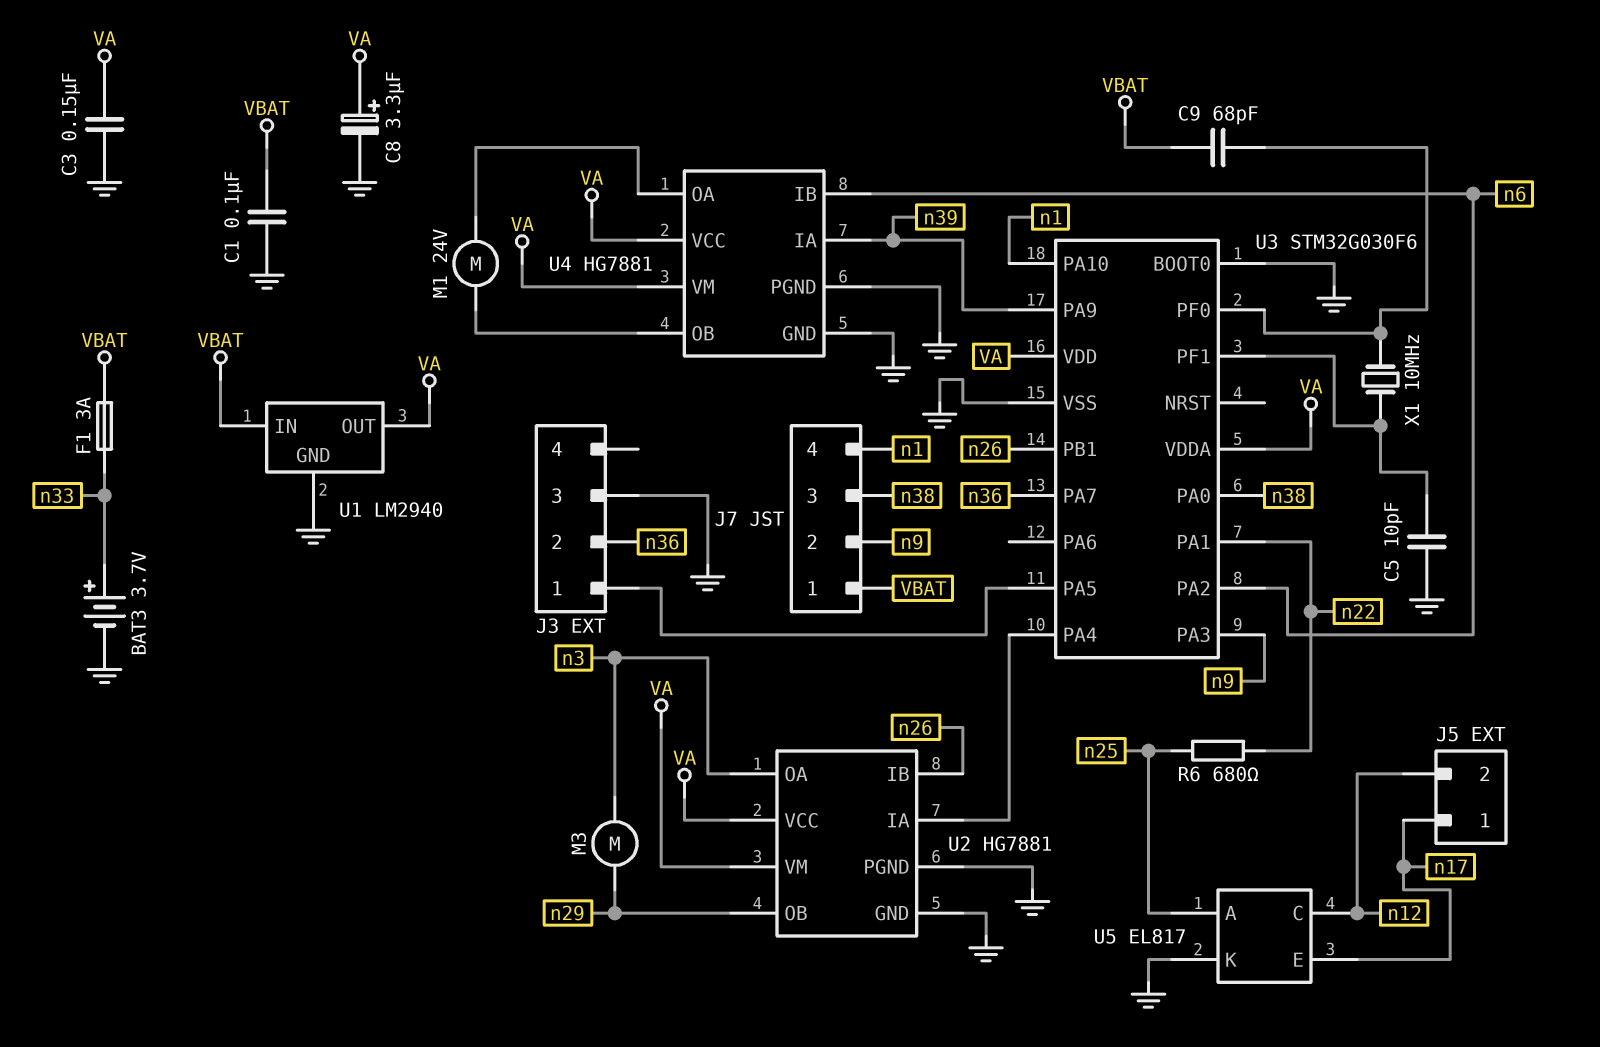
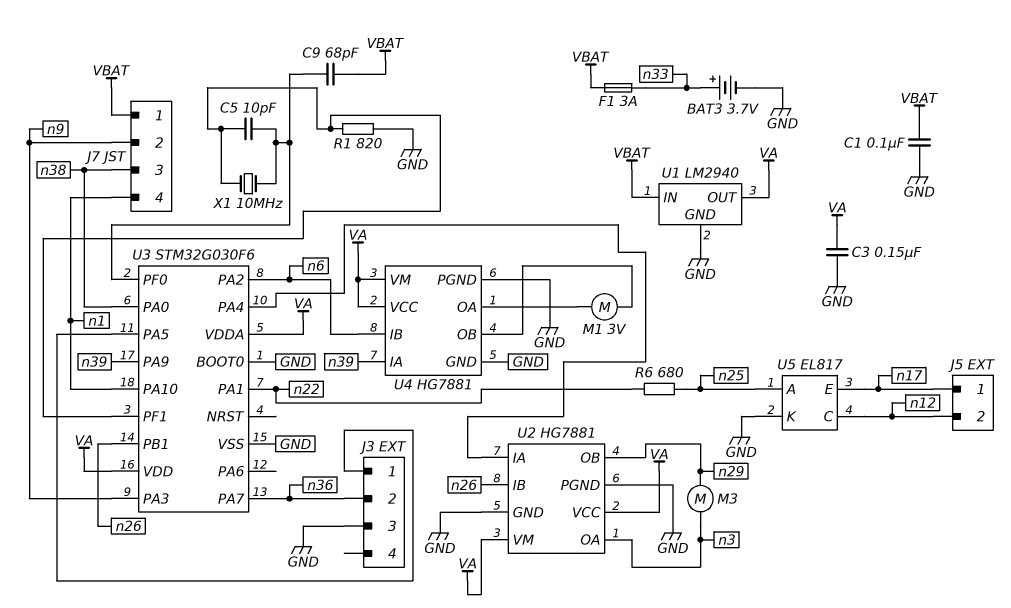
C5: 10pF (GND, U3/PF1) -> 10pF (U3/PF0, U3/PF1)
C8: 3.3uF (plus VA, minus GND) -> none
M1: motor 24V (U4/OA, U4/OB) -> motor 3V (U4/OA, U4/OB)
R1: none -> 820 (GND, U3/PF1)

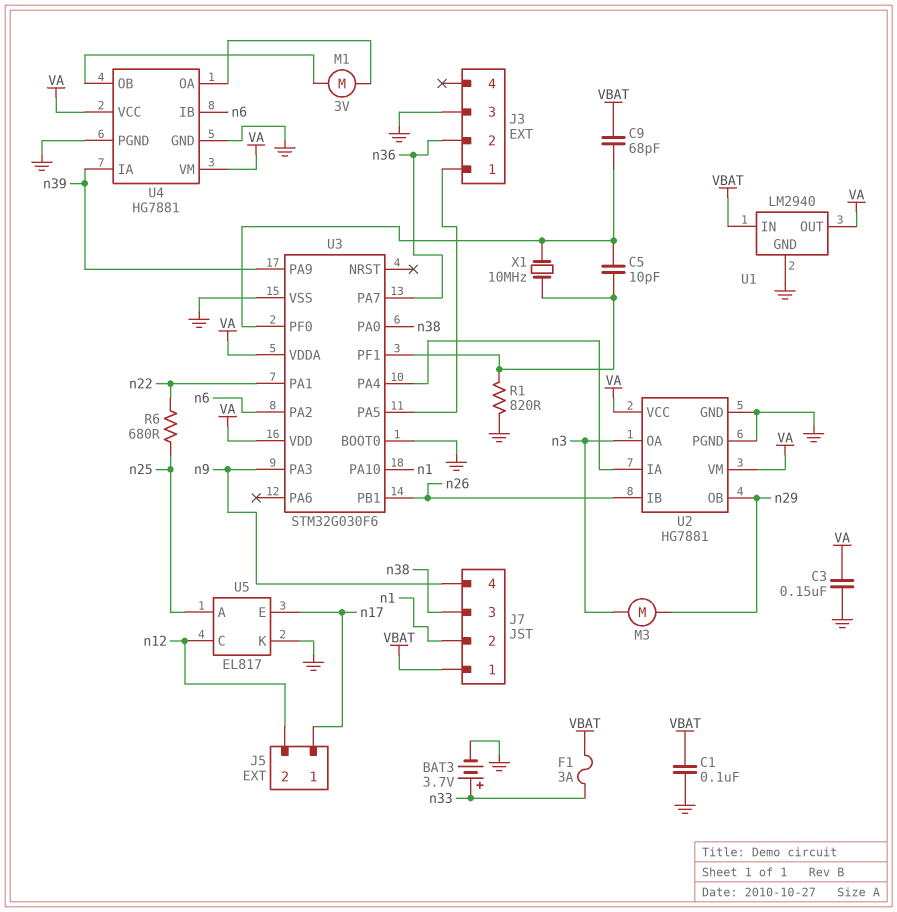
J7 pin 2: n9 -> n1
J7 pin 4: n1 -> n9

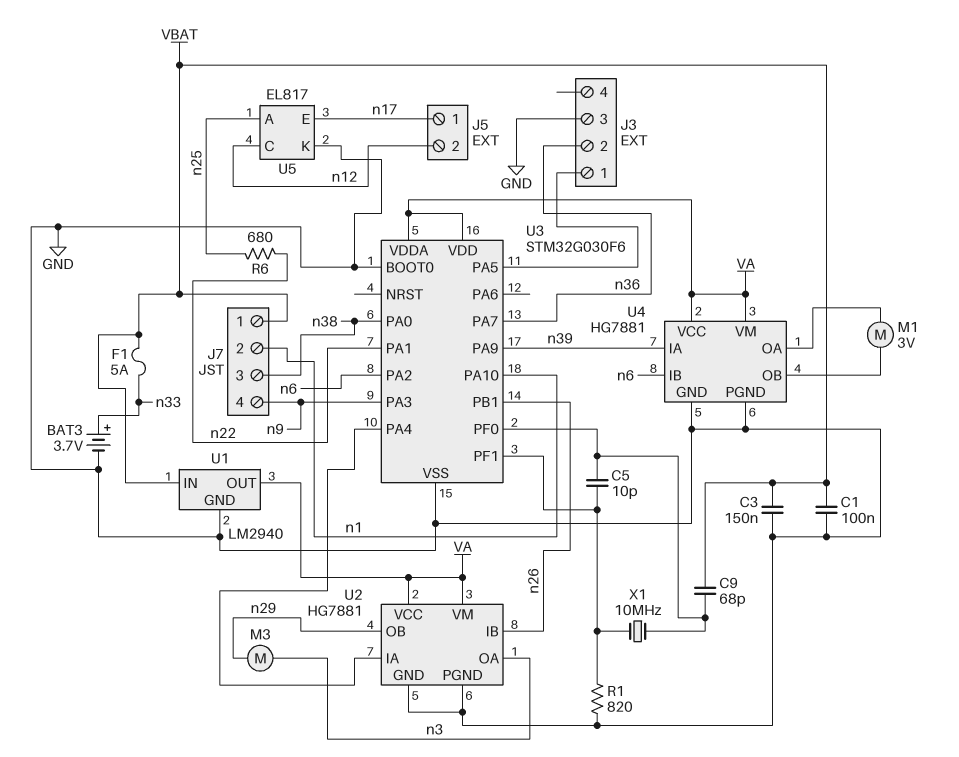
C3: 150nF (GND, VA) -> 150nF (GND, VBAT)
F1: 3A (VBAT, n33) -> 5A (VBAT, n33)

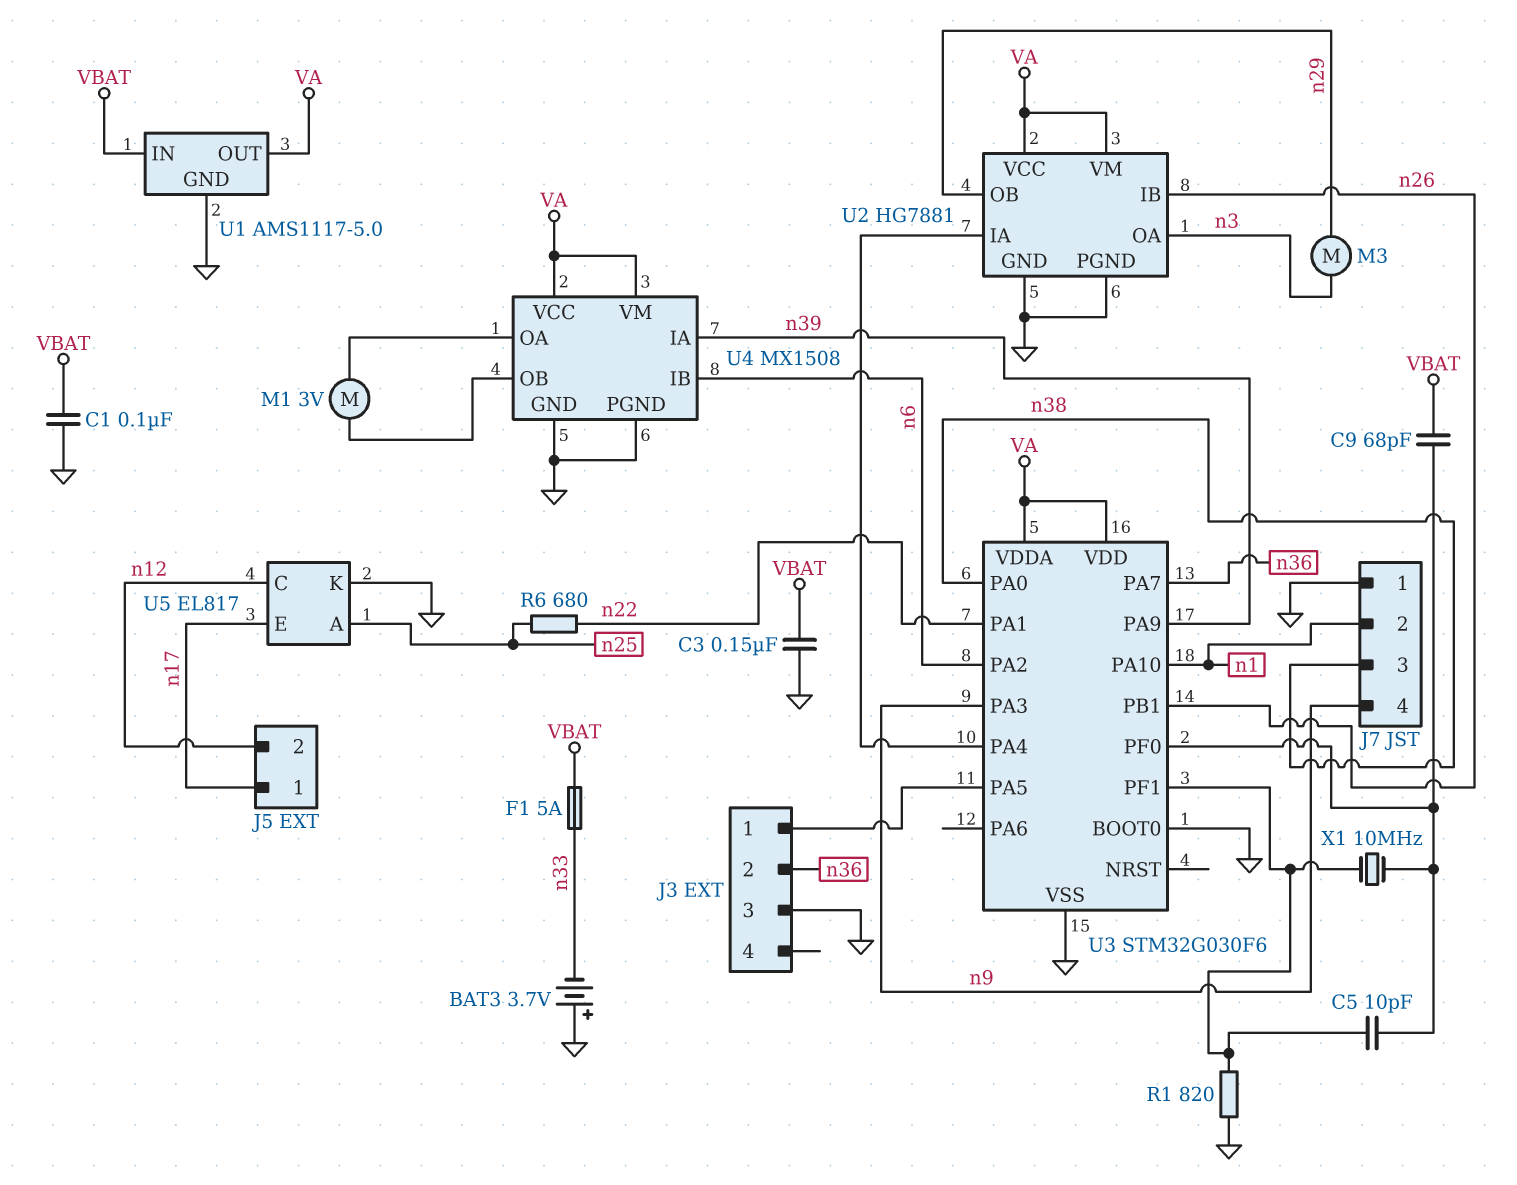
BAT3: 3.7V (plus n33, minus GND) -> 3.7V (plus GND, minus n33)
J7 pin 1: VBAT -> GND
U1: LM2940 -> AMS1117-5.0
U4: HG7881 -> MX1508

